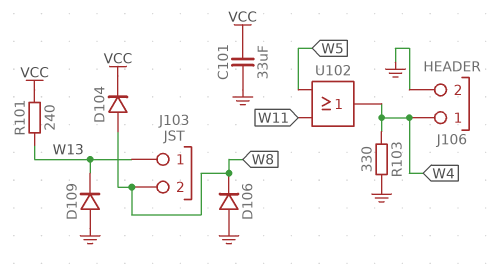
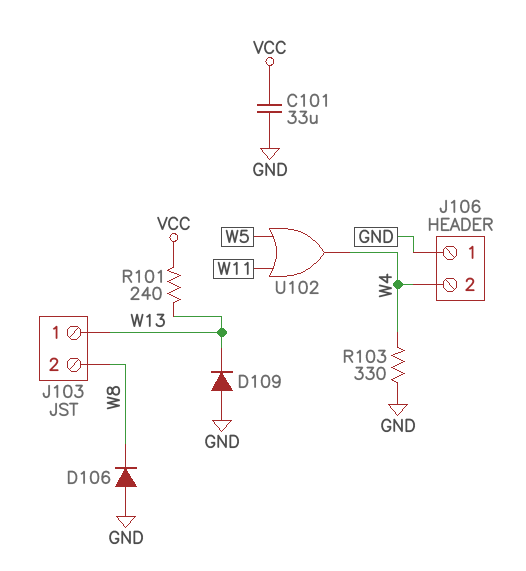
D104: diode (A W8, K VCC) -> none
J106 pin 1: W4 -> GND
J106 pin 2: GND -> W4

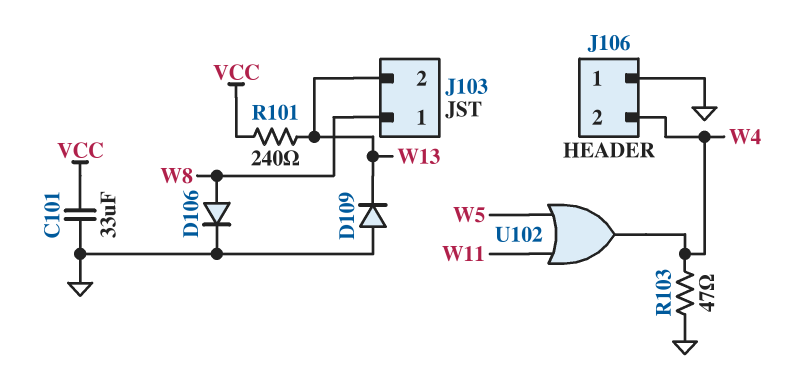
D106: diode (A GND, K W8) -> diode (A W8, K GND)
J103 pin 1: W13 -> W8
J103 pin 2: W8 -> W13
R103: 330 (GND, W4) -> 47 (GND, W4)

